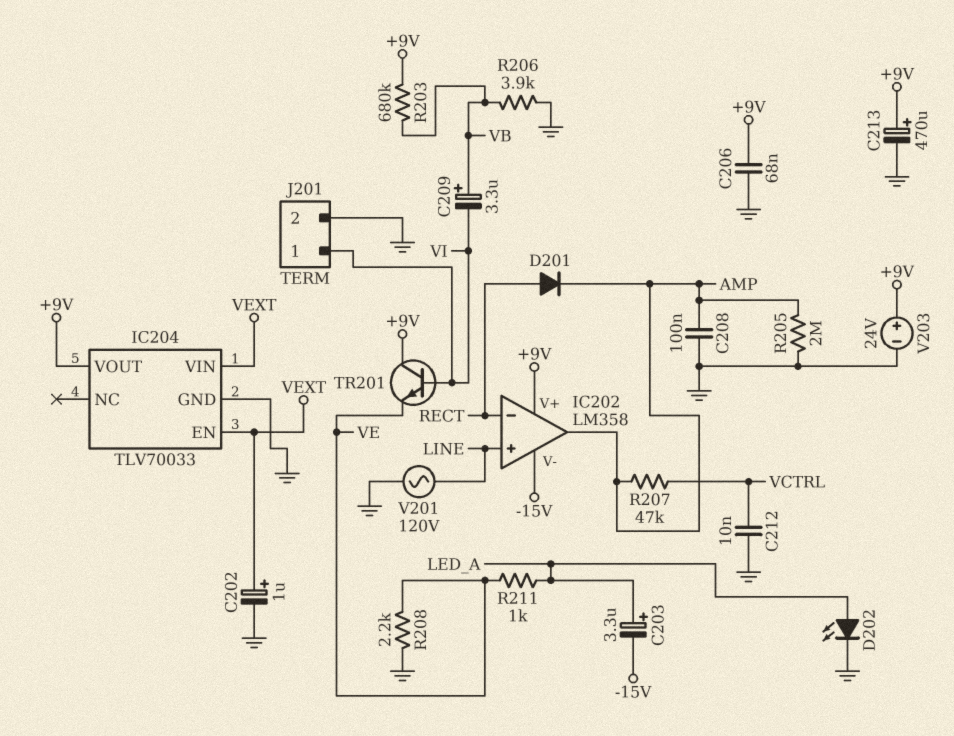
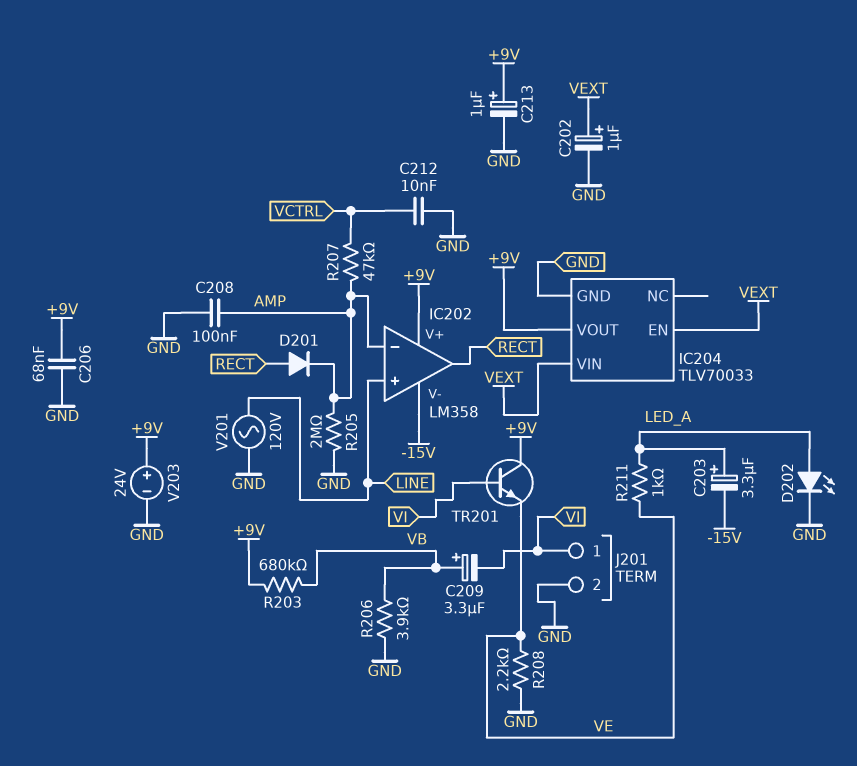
C213: 470uF (plus +9V, minus GND) -> 1uF (plus +9V, minus GND)
IC202 pin in-: RECT -> AMP
IC202 pin out: AMP -> RECT

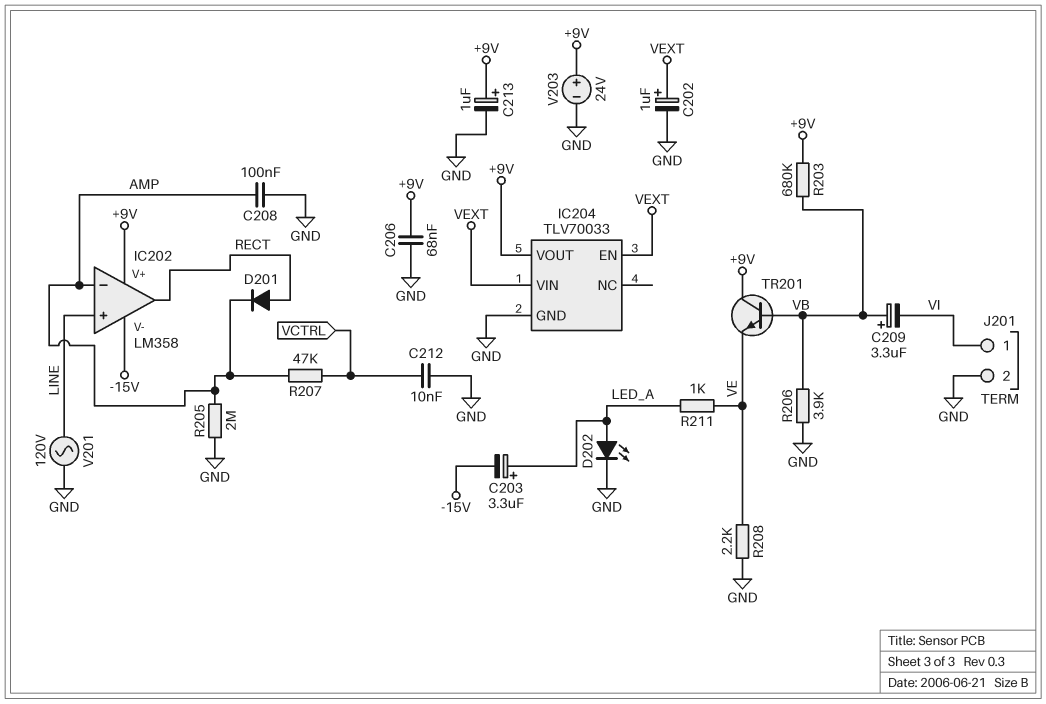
TR201: NPN (B VI, C +9V, E VE) -> NPN (B VB, C +9V, E VE)

